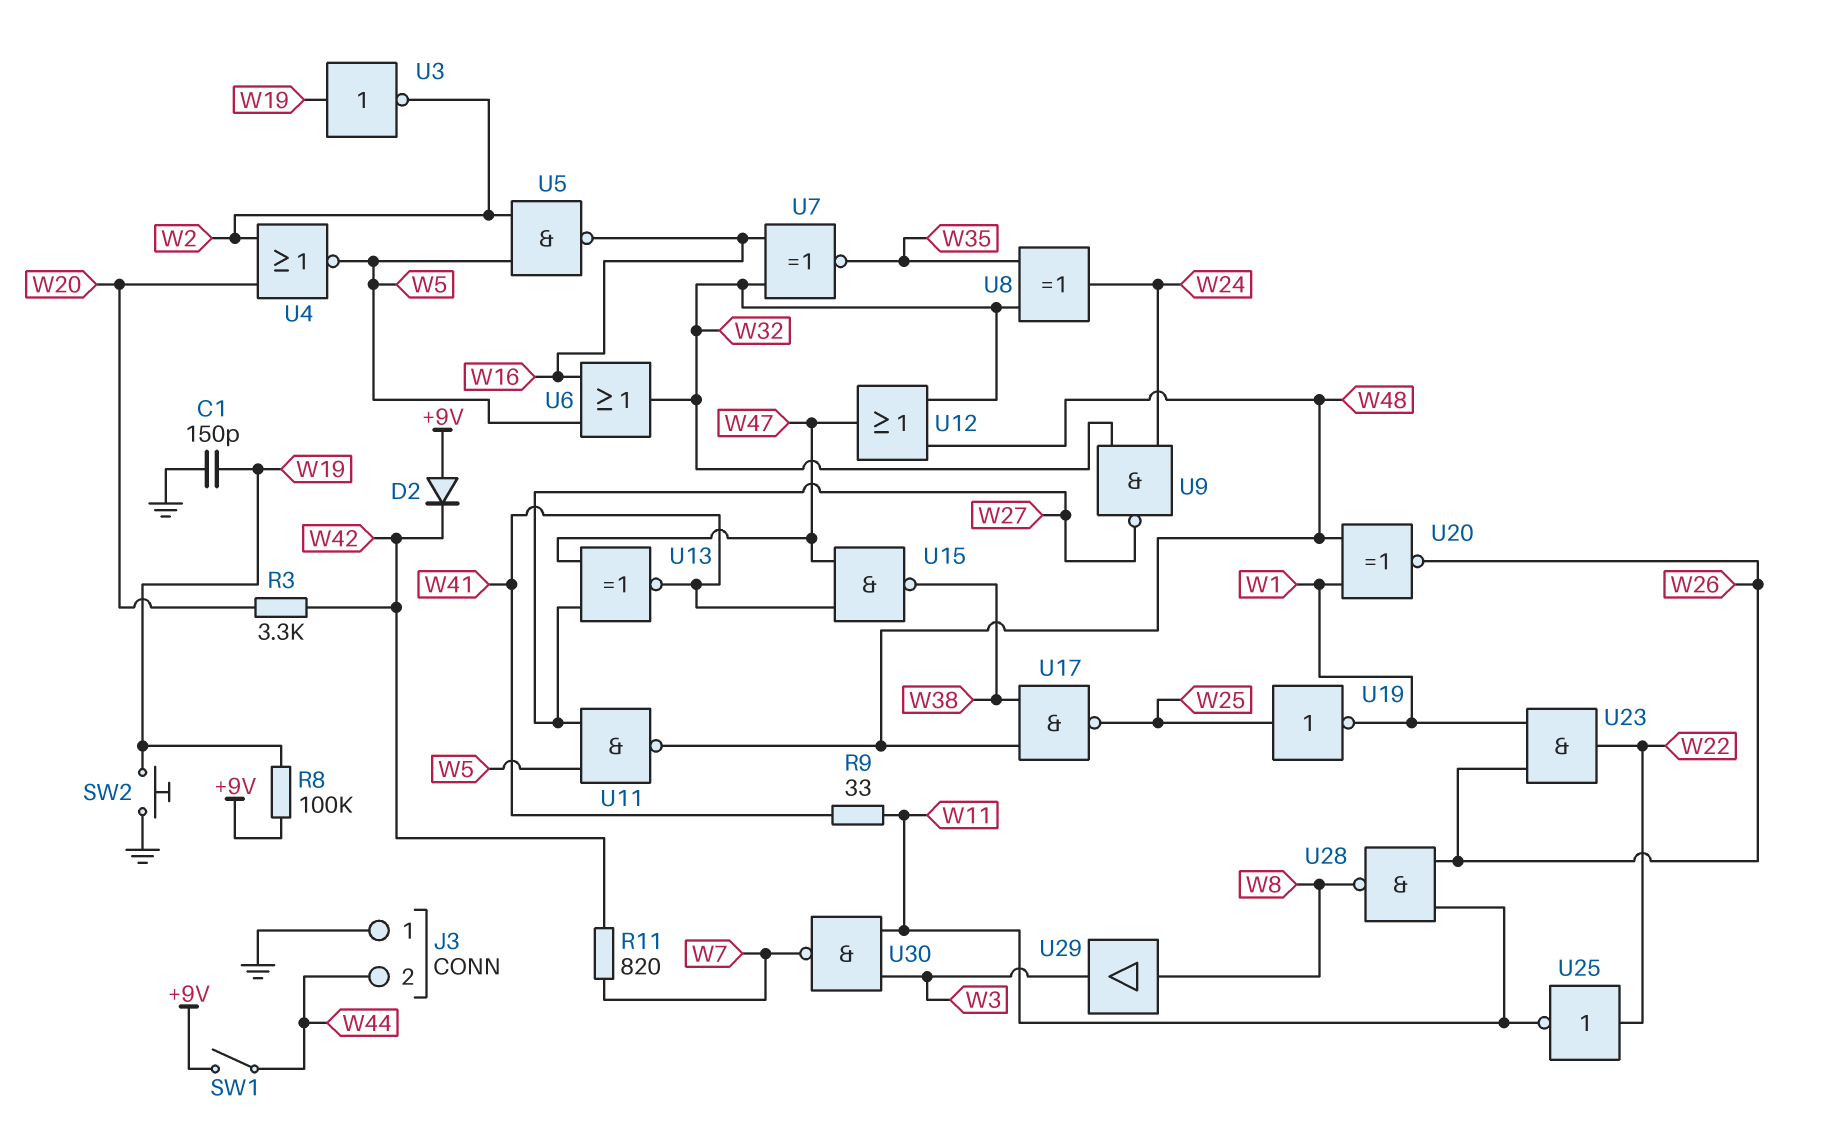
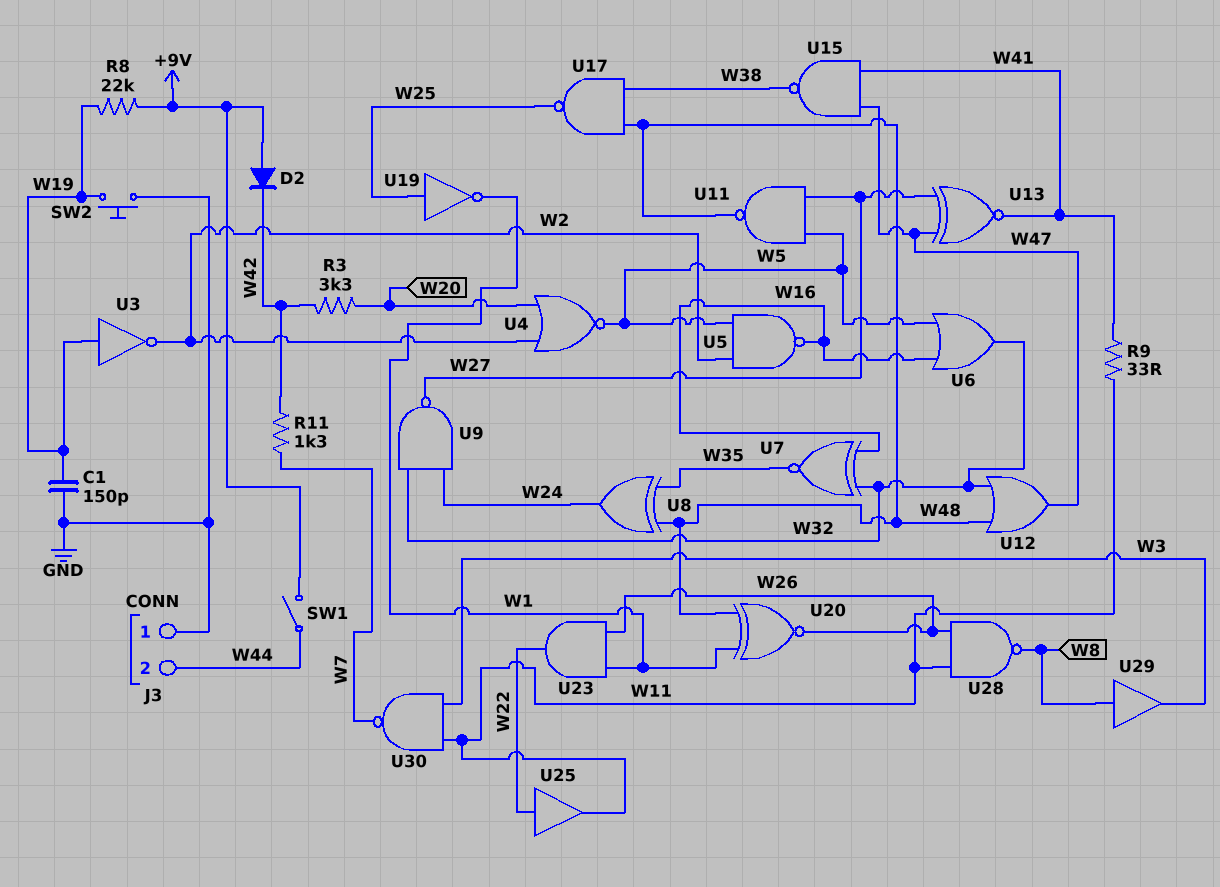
R8: 100k (+9V, W19) -> 22k (+9V, W19)
R11: 820 (W7, W42) -> 1.3k (W7, W42)
U8: XOR (in W32, in W35, out W24) -> XOR (in W35, in W48, out W24)
U25: NOT (in W22, out W11) -> buffer (in W22, out W11)

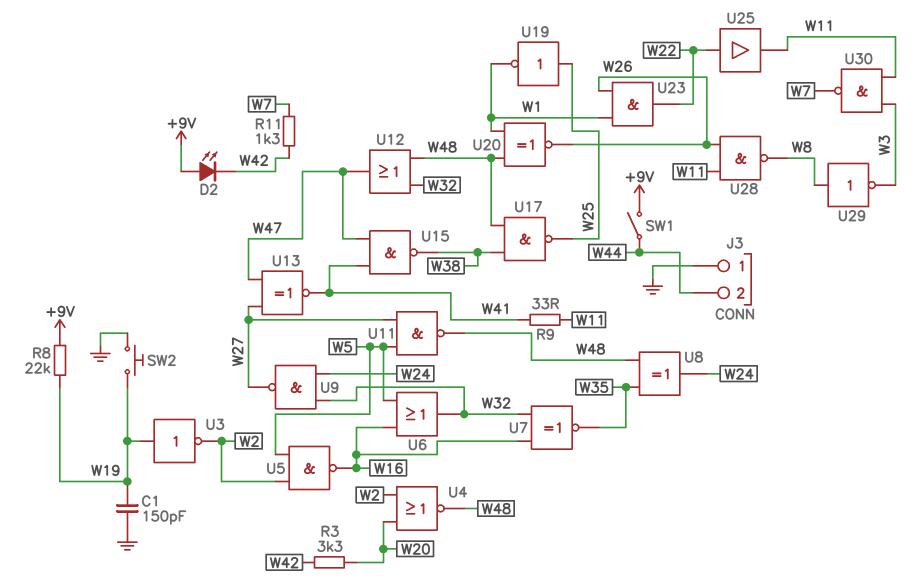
D2: diode (A +9V, K W42) -> LED (A +9V, K W42)
U4: NOR (in W2, in W20, out W5) -> NOR (in W2, in W20, out W48)
U29: buffer (in W8, out W3) -> NOT (in W8, out W3)

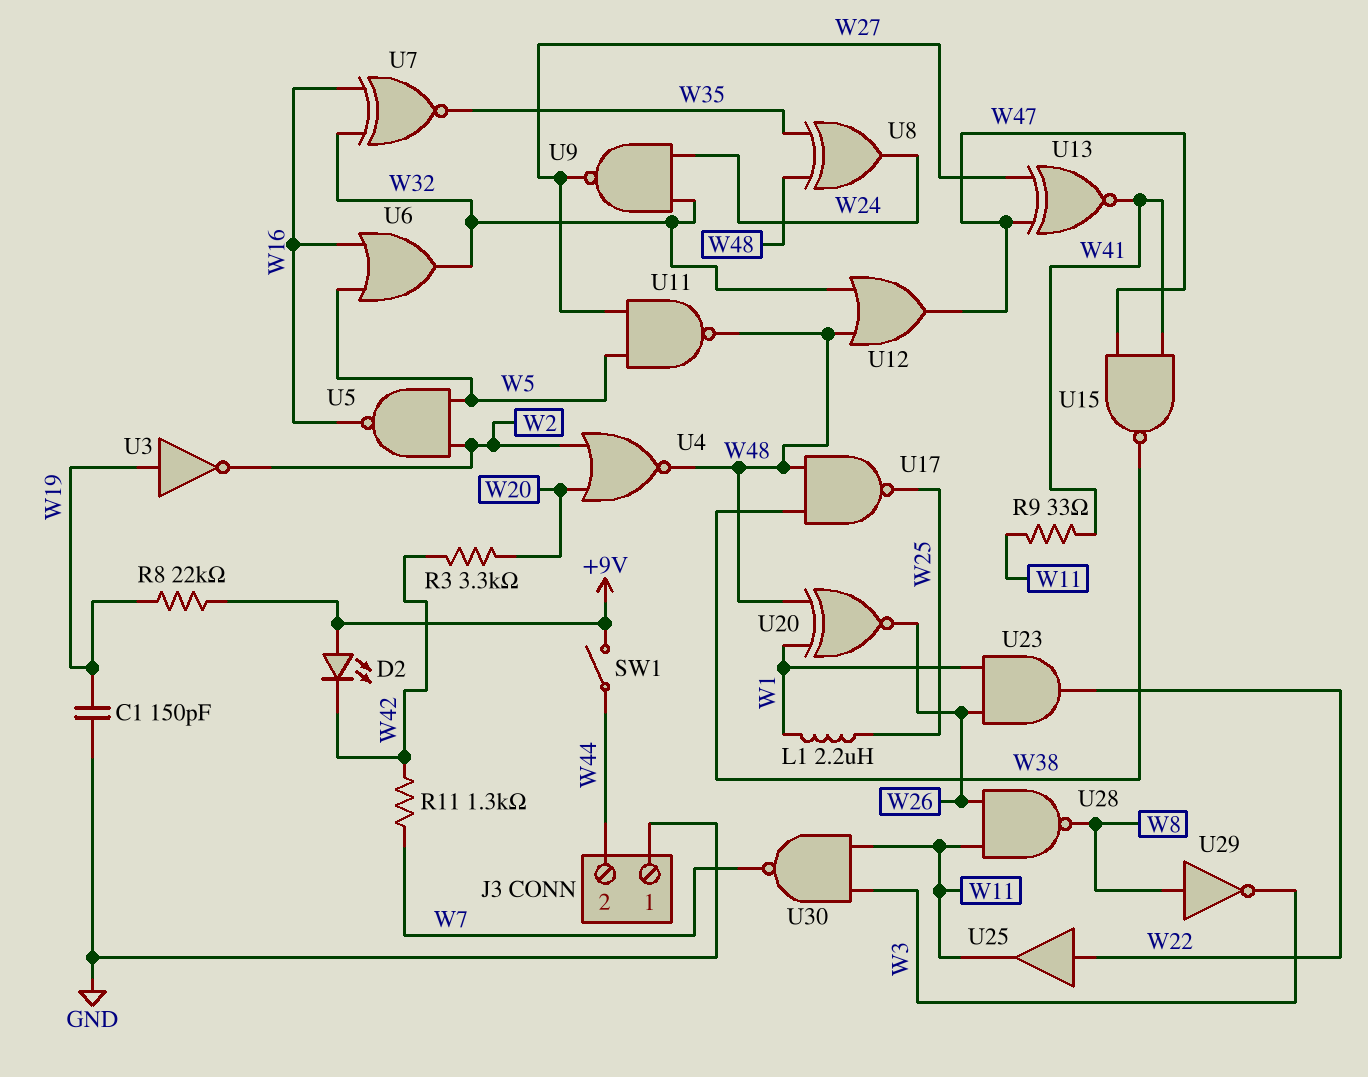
L1: none -> 2.2uH (W1, W25)
SW2: button (GND, W19) -> none
U19: NOT (in W25, out W1) -> none

